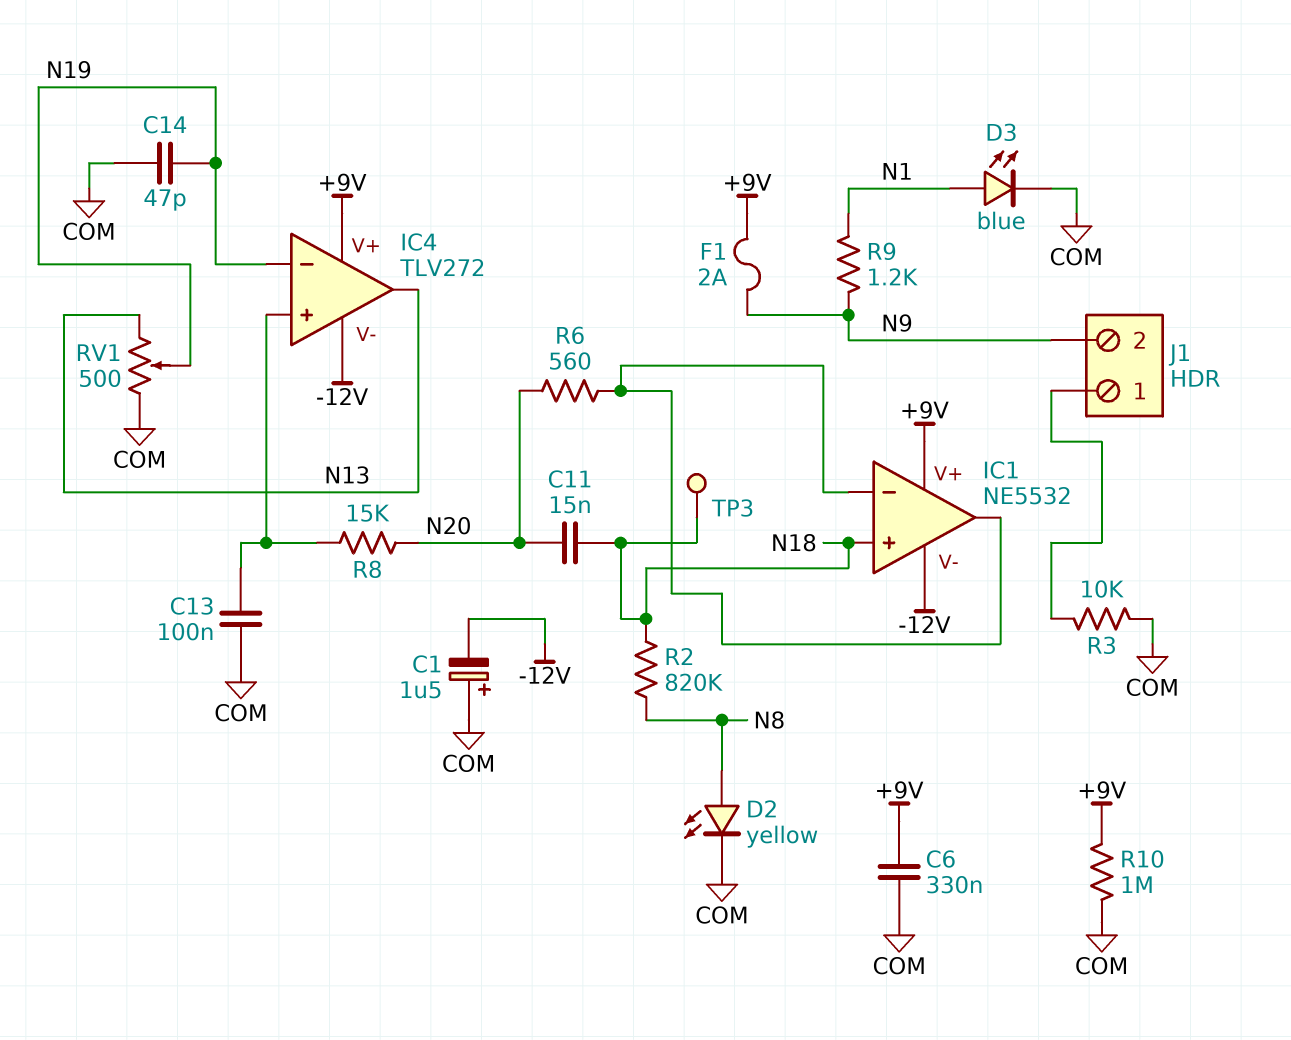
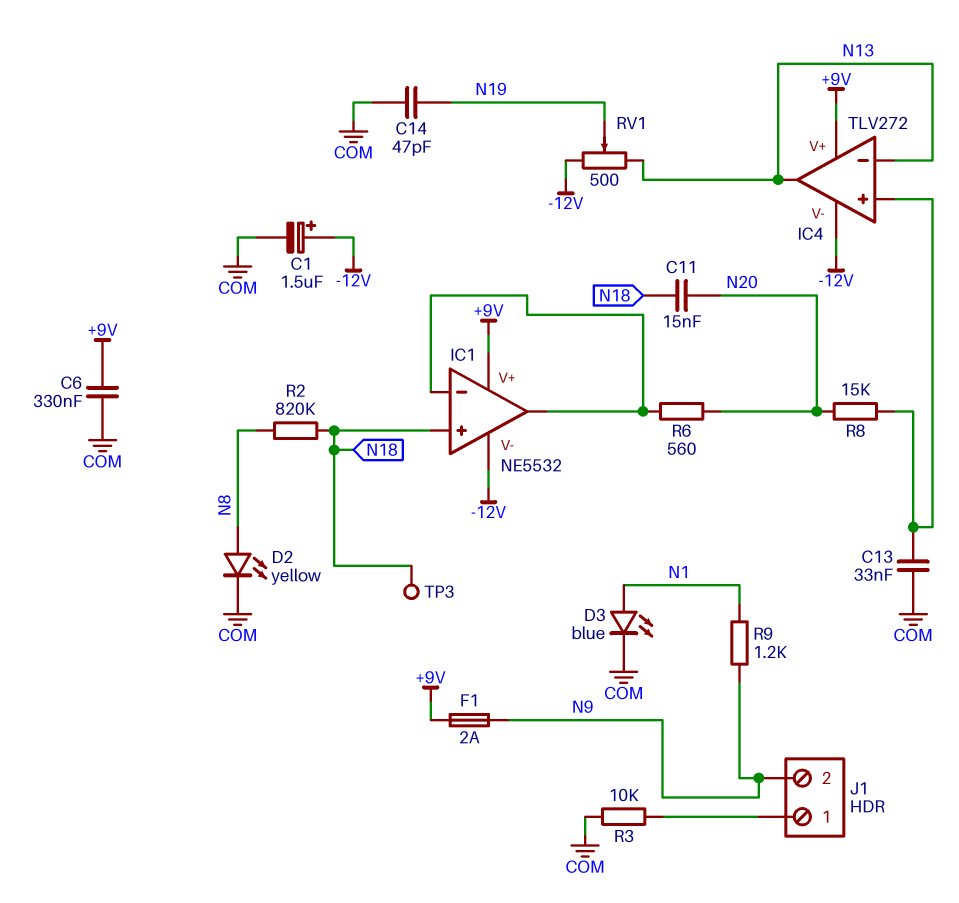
C1: 1.5uF (plus COM, minus -12V) -> 1.5uF (plus -12V, minus COM)
C13: 100nF (COM, IC4/in+) -> 33nF (COM, IC4/in+)
IC4 pin in-: N19 -> N13
R10: 1M (+9V, COM) -> none
RV1: 500 (COM, N13, wiper N19) -> 500 (-12V, N13, wiper N19)

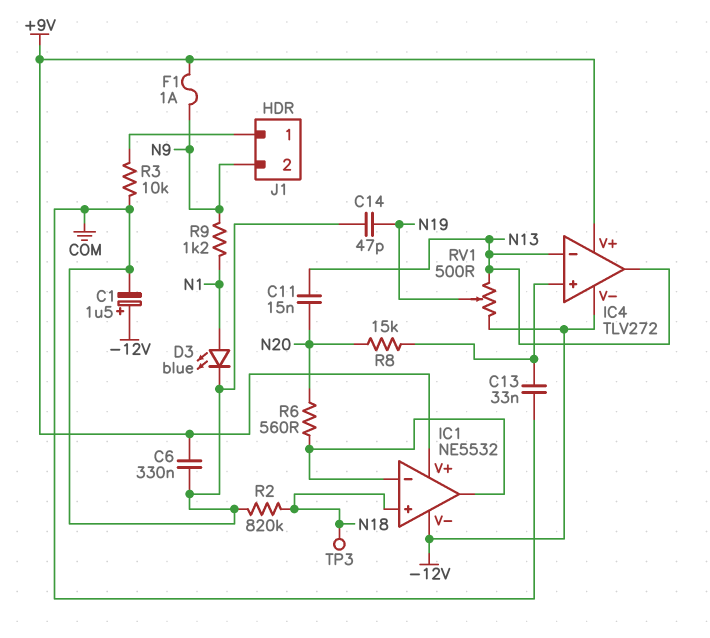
C11: 15nF (N18, N20) -> 15nF (N13, N20)
D2: LED yellow (A N8, K COM) -> none
F1: 2A (+9V, N9) -> 1A (+9V, N9)
R2: 820k (N8, N18) -> 820k (COM, N18)

